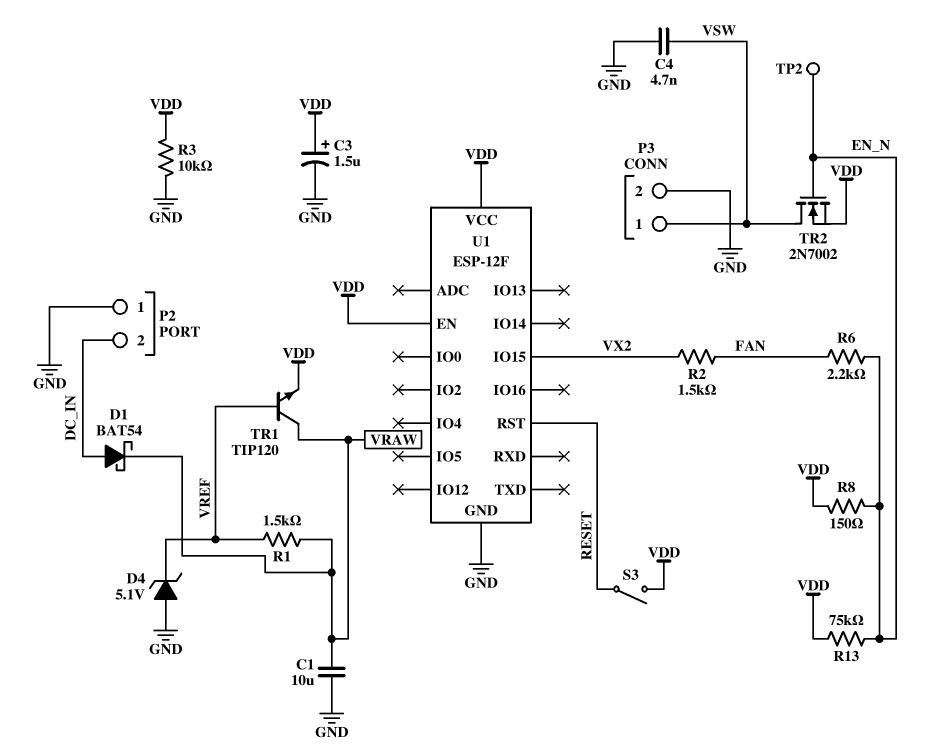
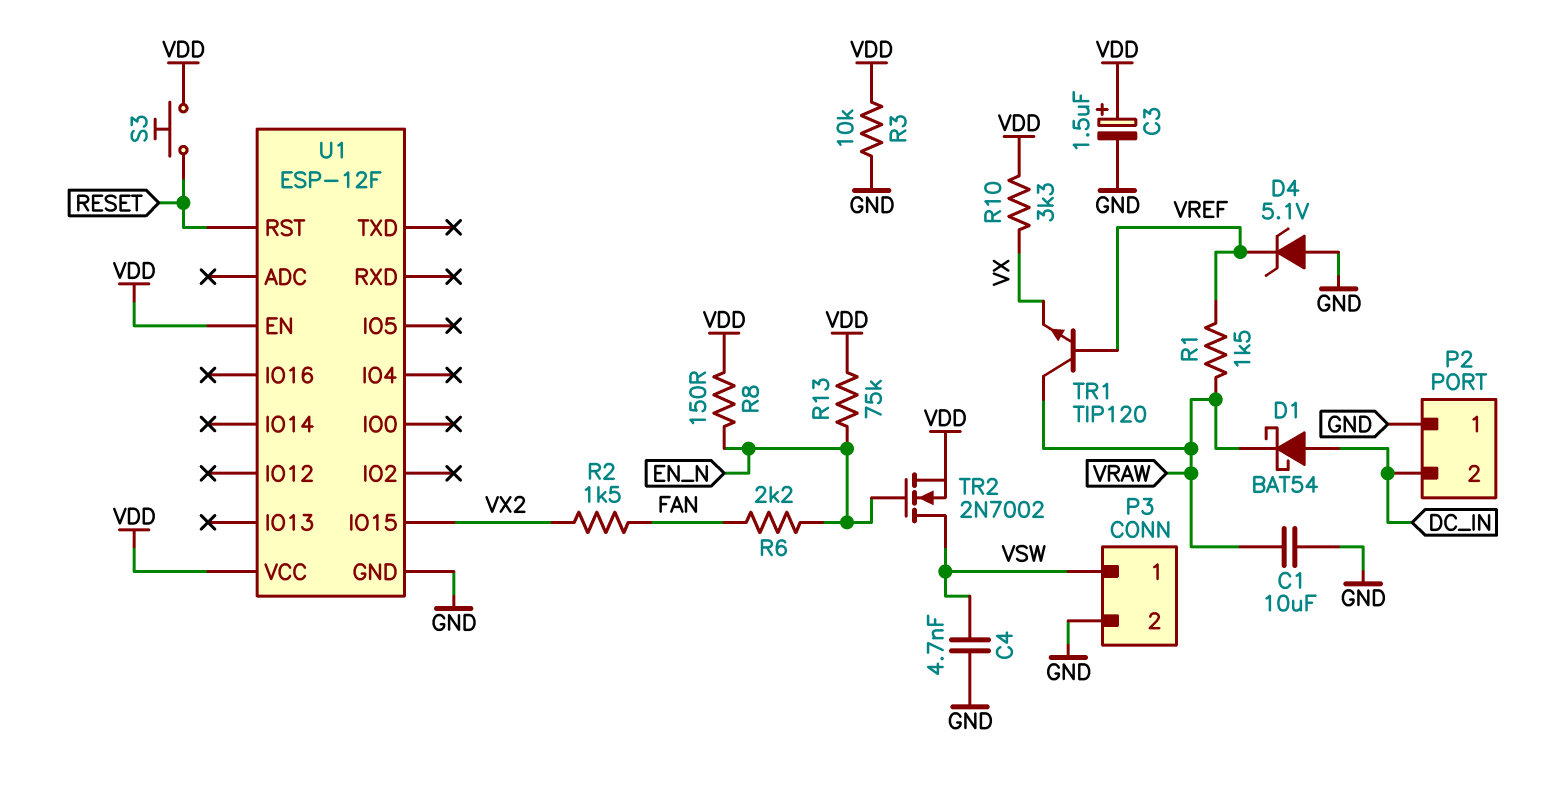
R10: none -> 3.3k (VDD, VX)
S3: switch (RESET, VDD) -> button (RESET, VDD)
TP2: test point (EN_N) -> none
TR1: NPN TIP120 (B VREF, C VRAW, E VDD) -> NPN TIP120 (B VREF, C VRAW, E VX)

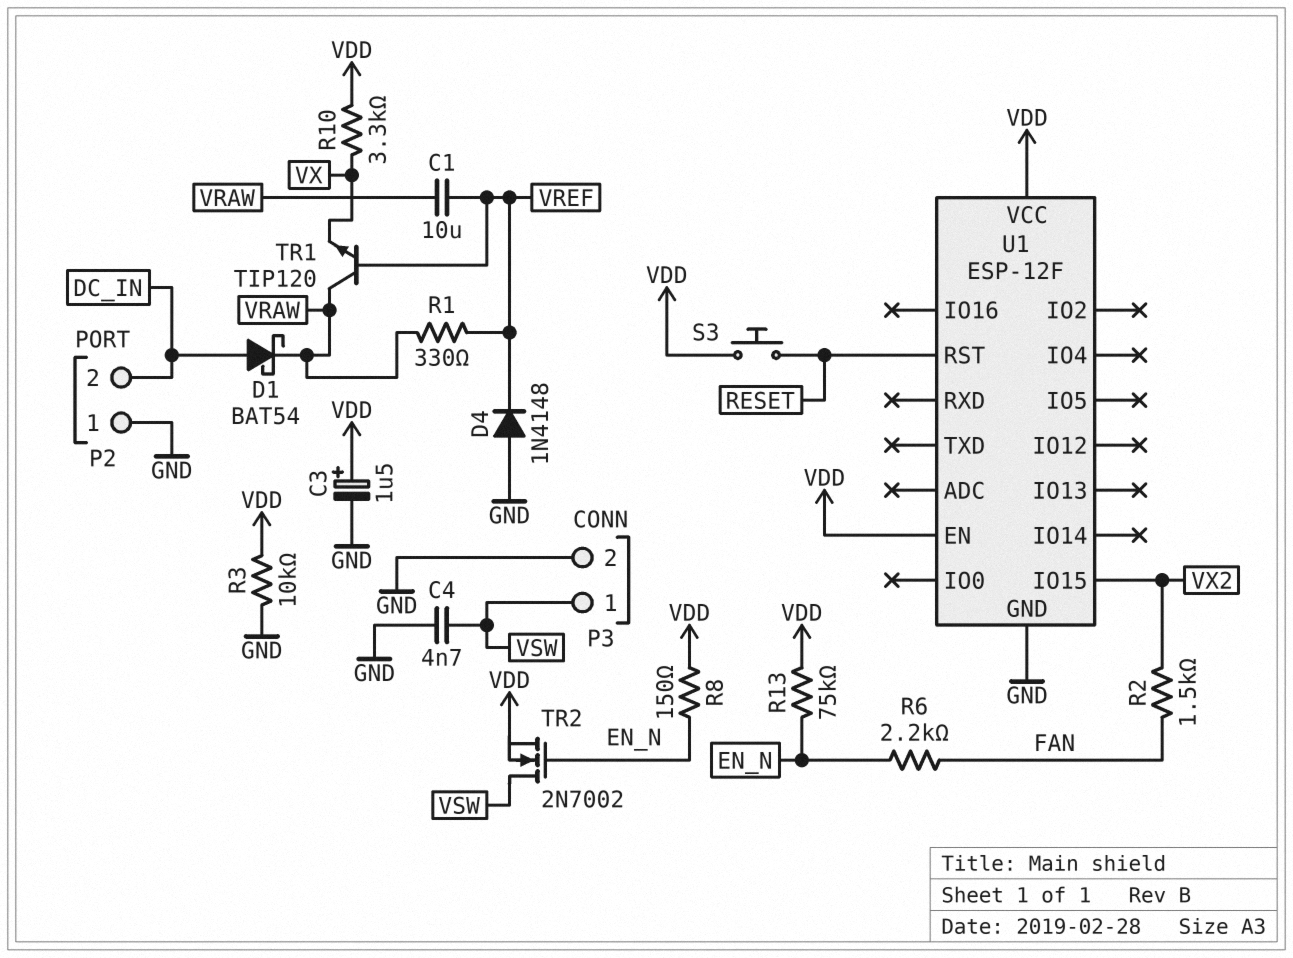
C1: 10uF (GND, VRAW) -> 10uF (VRAW, VREF)
D4: zener 5.1V (A GND, K VREF) -> diode 1N4148 (A GND, K VREF)
R1: 1.5k (VRAW, VREF) -> 330 (VRAW, VREF)

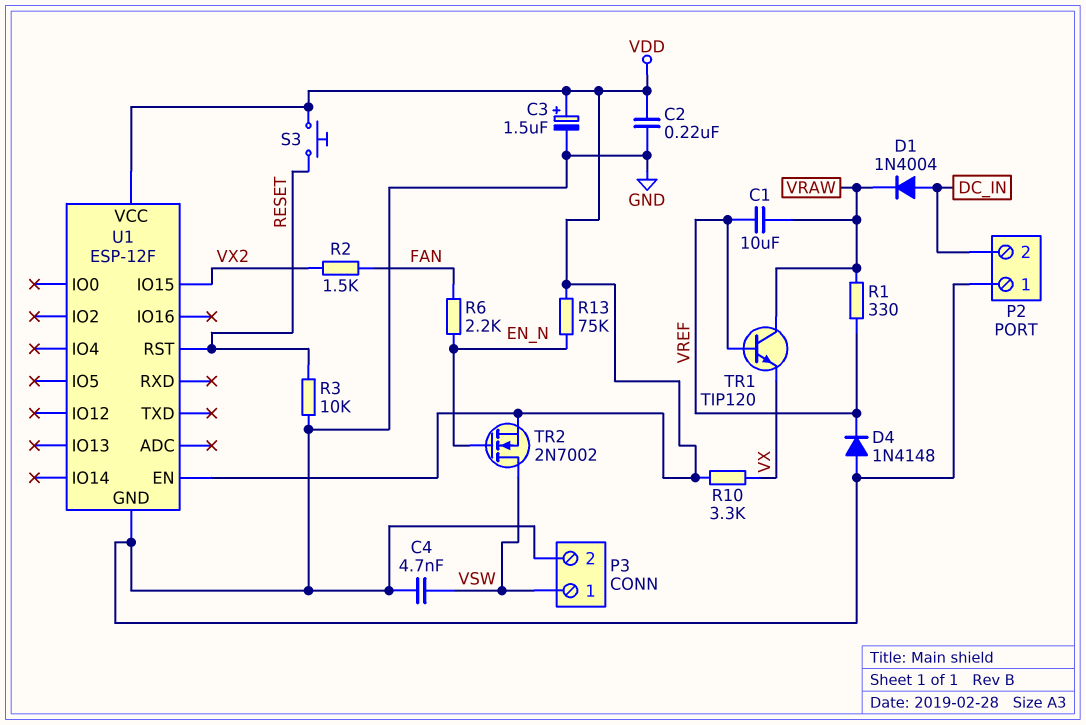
C2: none -> 220nF (GND, VDD)
D1: schottky BAT54 (A DC_IN, K VRAW) -> diode 1N4004 (A DC_IN, K VRAW)
R3: 10k (GND, VDD) -> 10k (GND, RESET)
R8: 150 (EN_N, VDD) -> none

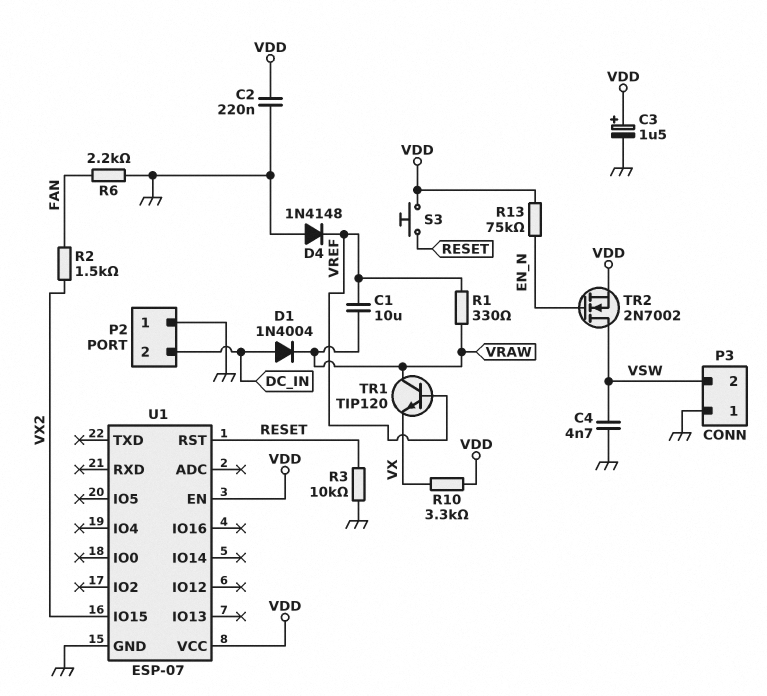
P3 pin 1: VSW -> GND
P3 pin 2: GND -> VSW
R6: 2.2k (EN_N, FAN) -> 2.2k (FAN, GND)
U1: ESP-12F -> ESP-07

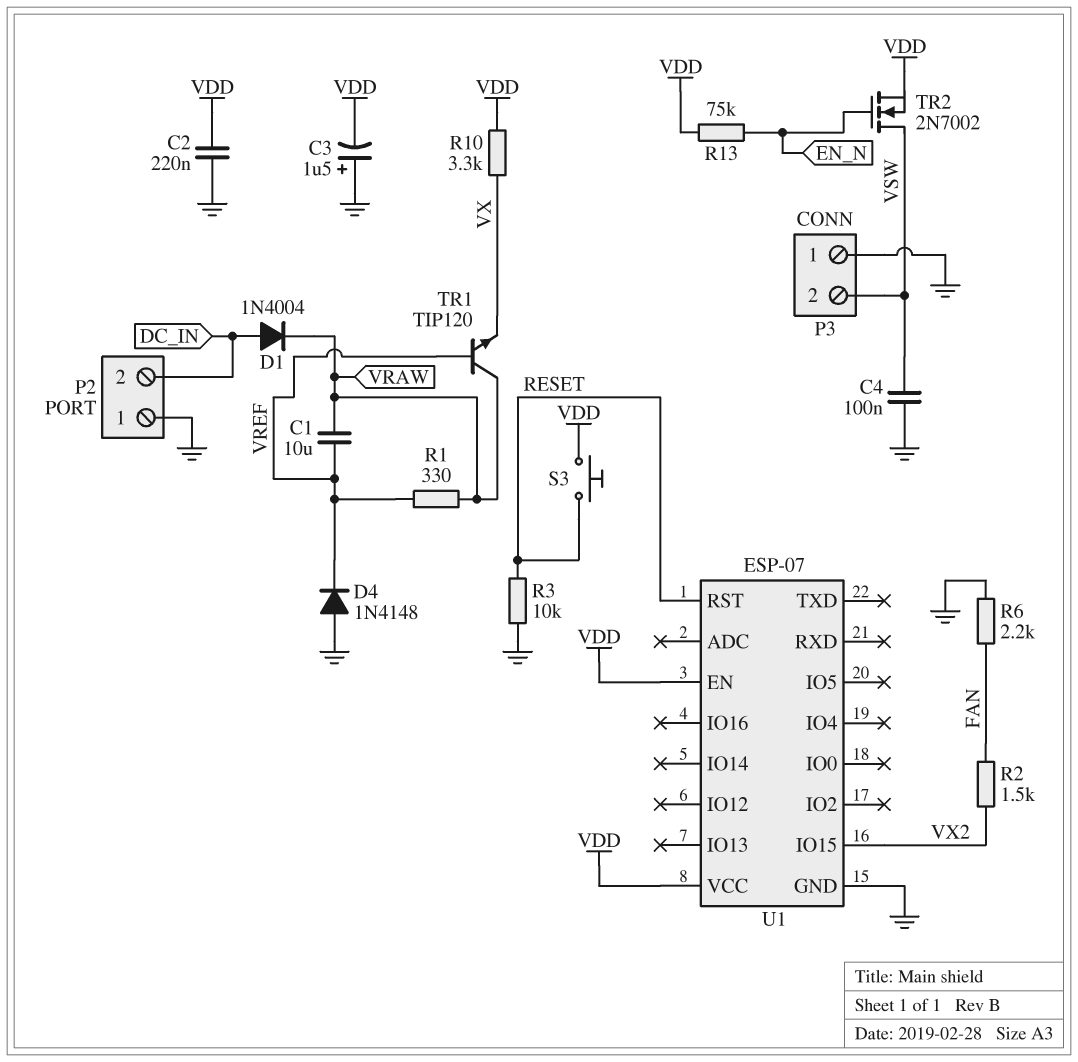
C3: 1.5uF (plus VDD, minus GND) -> 1.5uF (plus GND, minus VDD)
C4: 4.7nF (GND, VSW) -> 100nF (GND, VSW)

